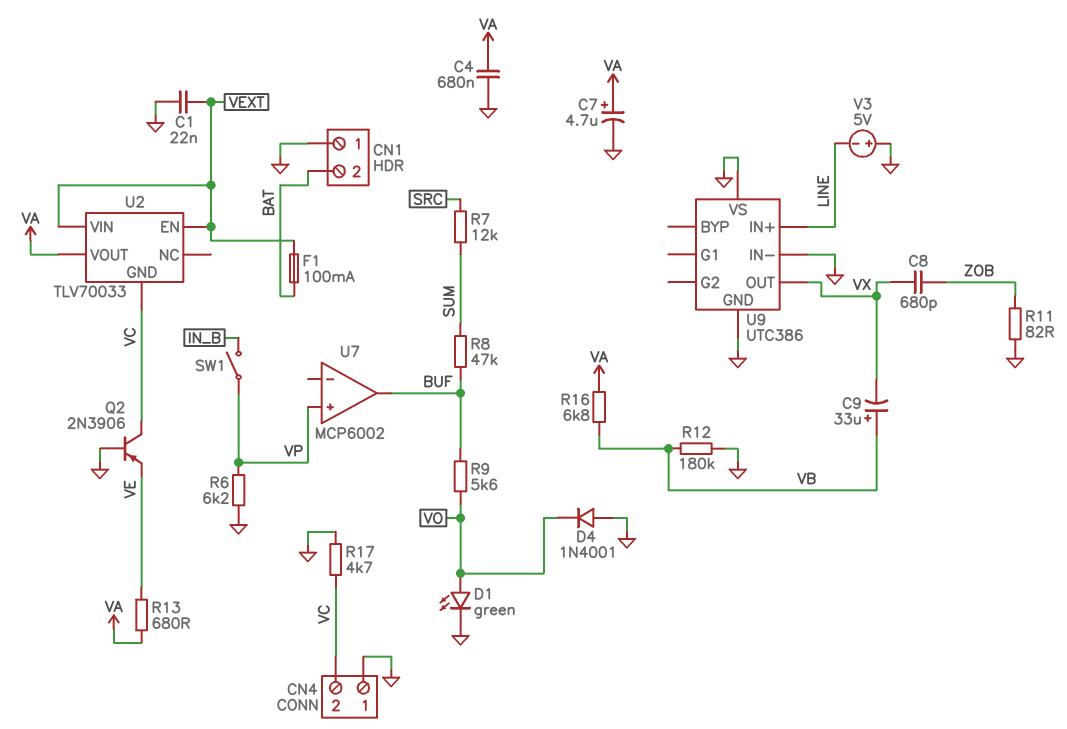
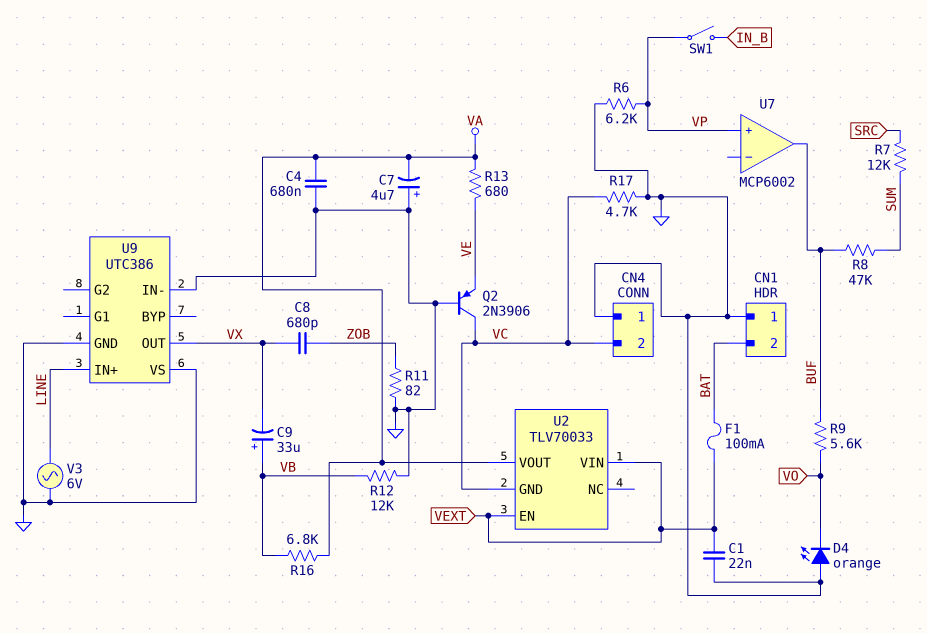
C7: 4.7uF (plus VA, minus GND) -> 4.7uF (plus GND, minus VA)
D1: LED green (A VO, K GND) -> none
D4: diode 1N4001 (A GND, K VO) -> LED orange (A GND, K VO)
R12: 180k (GND, VB) -> 12k (GND, VB)
V3: 5V (plus GND, minus LINE) -> AC 6V (GND, LINE)

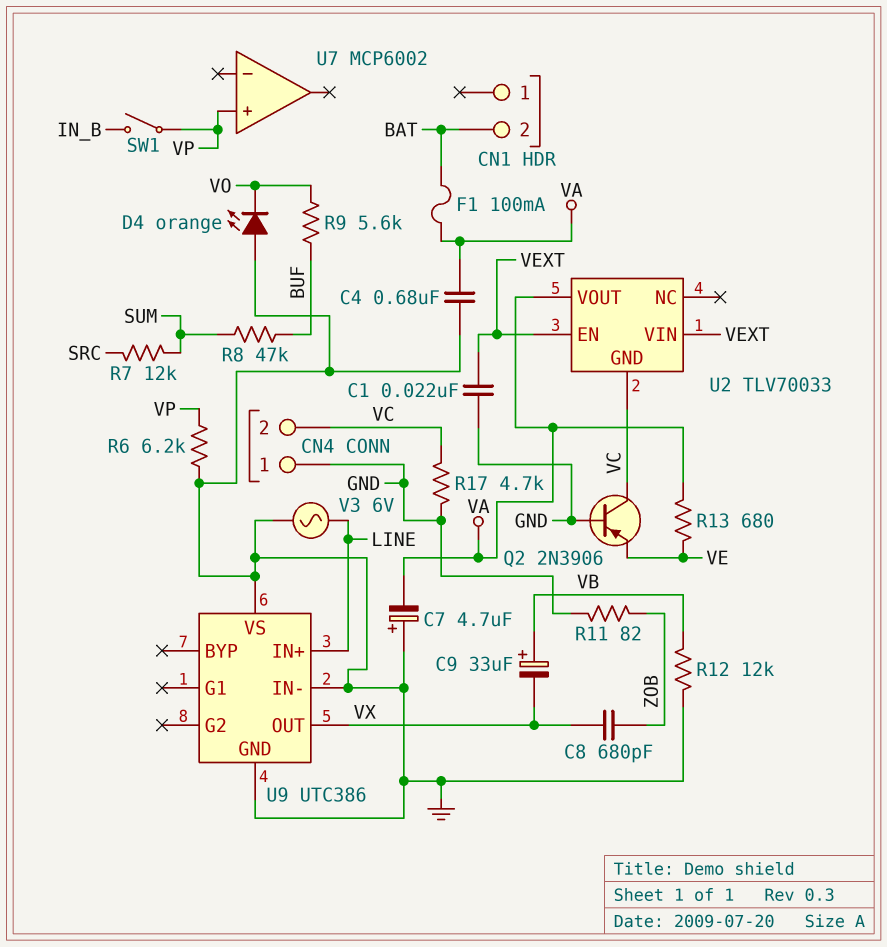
CN1 pin 1: GND -> none
F1: 100mA (BAT, VEXT) -> 100mA (BAT, VA)
R16: 6.8k (VA, VB) -> none
U7 pin out: BUF -> none

